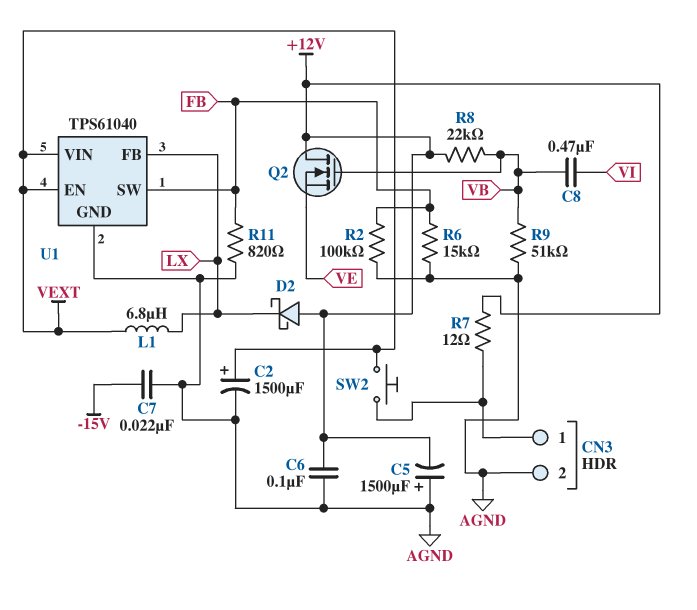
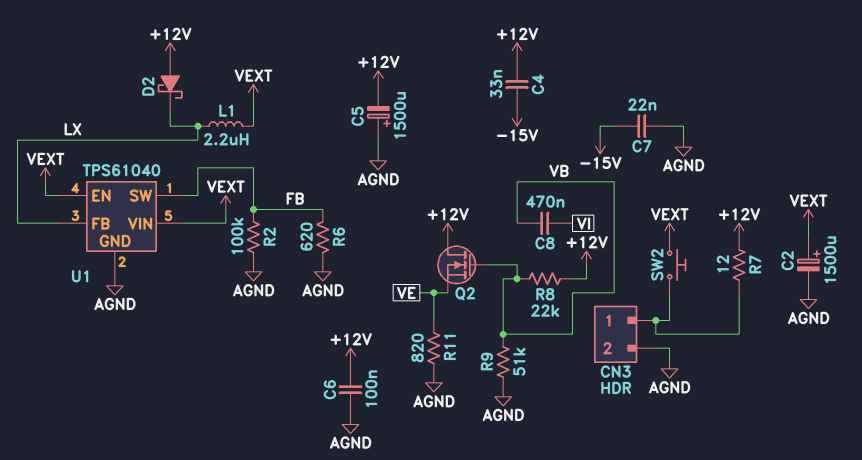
C4: none -> 33nF (+12V, -15V)
L1: 6.8uH (LX, VEXT) -> 2.2uH (LX, VEXT)
R6: 15k (AGND, FB) -> 620 (AGND, FB)
R11: 820 (AGND, FB) -> 820 (AGND, VE)

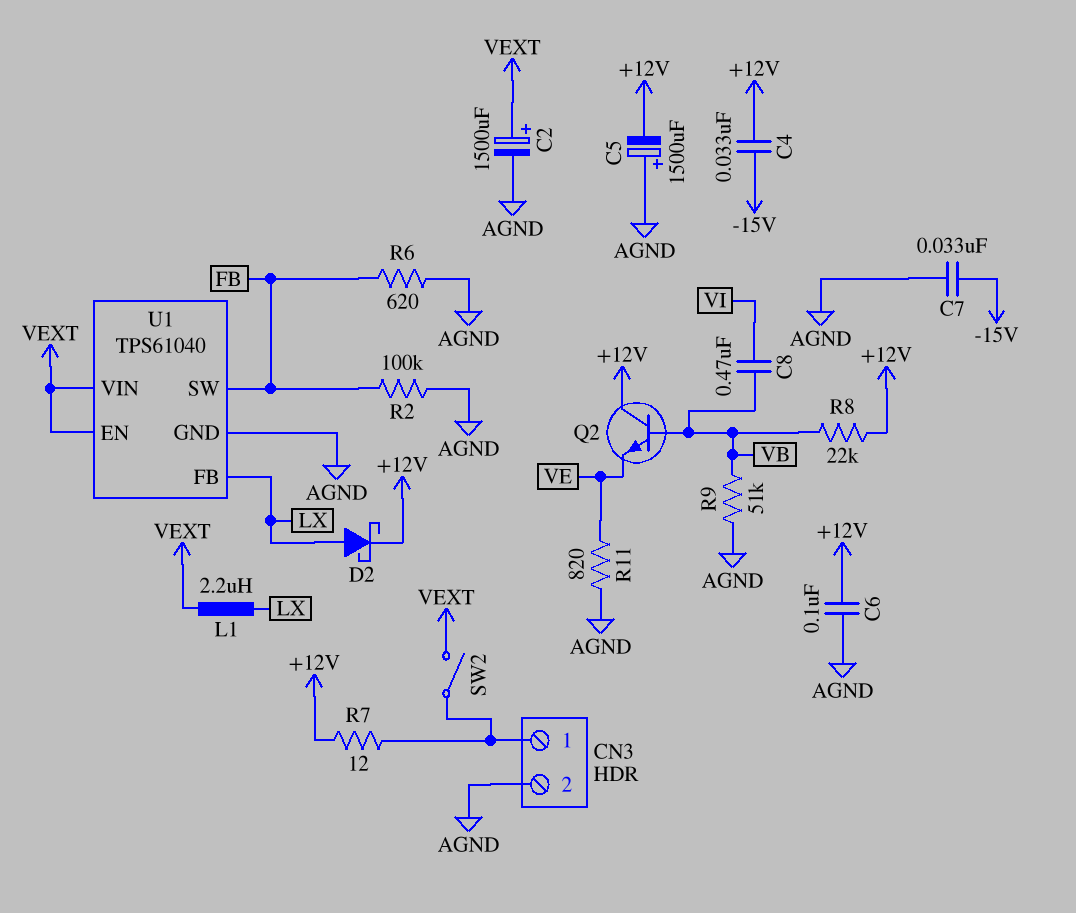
C7: 22nF (-15V, AGND) -> 33nF (-15V, AGND)
D2: schottky (A +12V, K LX) -> schottky (A LX, K +12V)
Q2: NMOS (G VB, D +12V, S VE) -> NPN (B VB, C +12V, E VE)
SW2: button (CN3/1, VEXT) -> switch (CN3/1, VEXT)

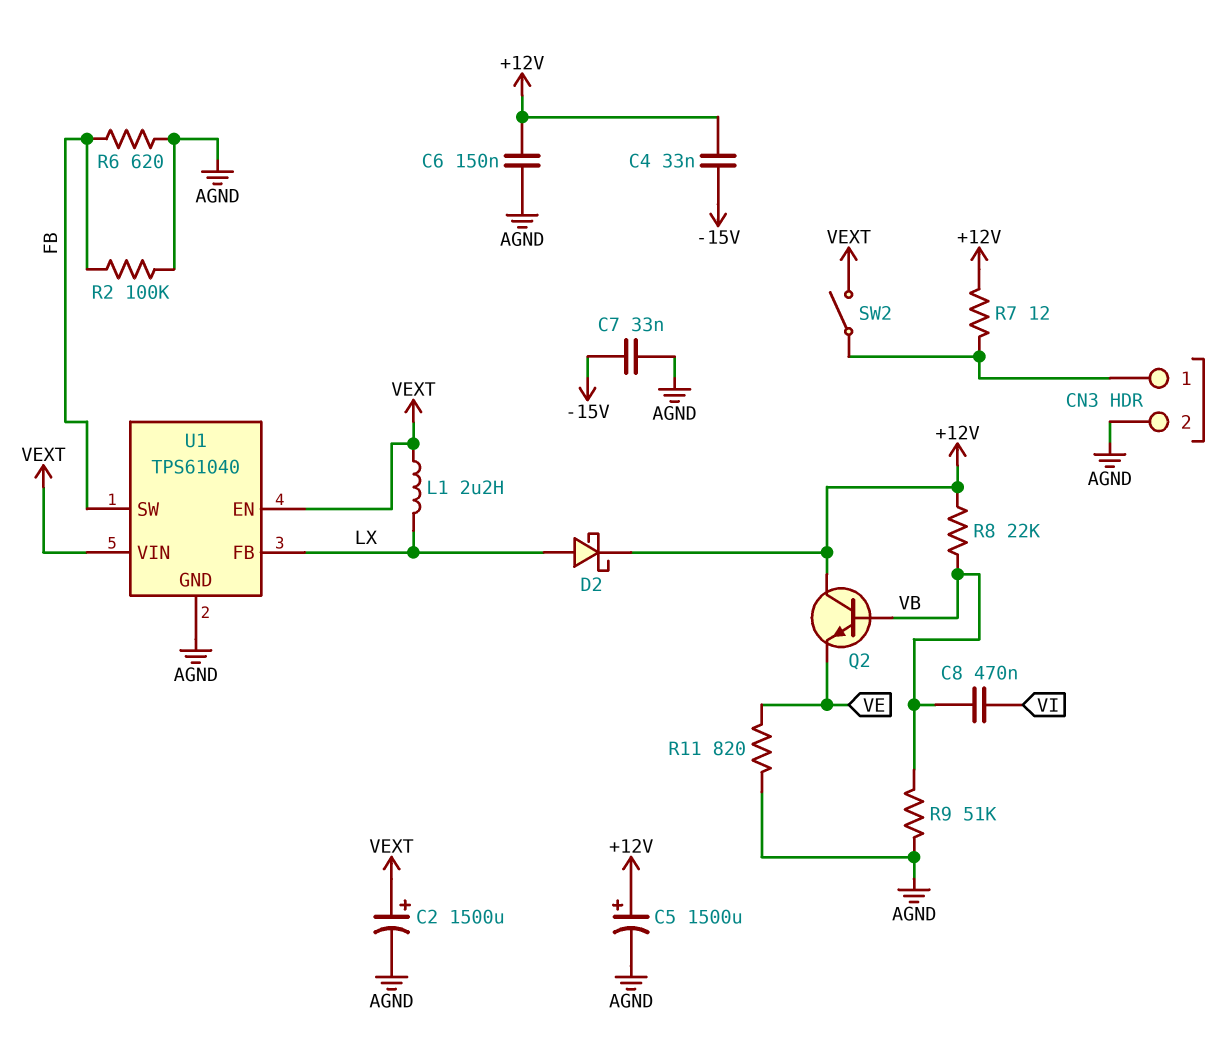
C5: 1500uF (plus AGND, minus +12V) -> 1500uF (plus +12V, minus AGND)
C6: 100nF (+12V, AGND) -> 150nF (+12V, AGND)

